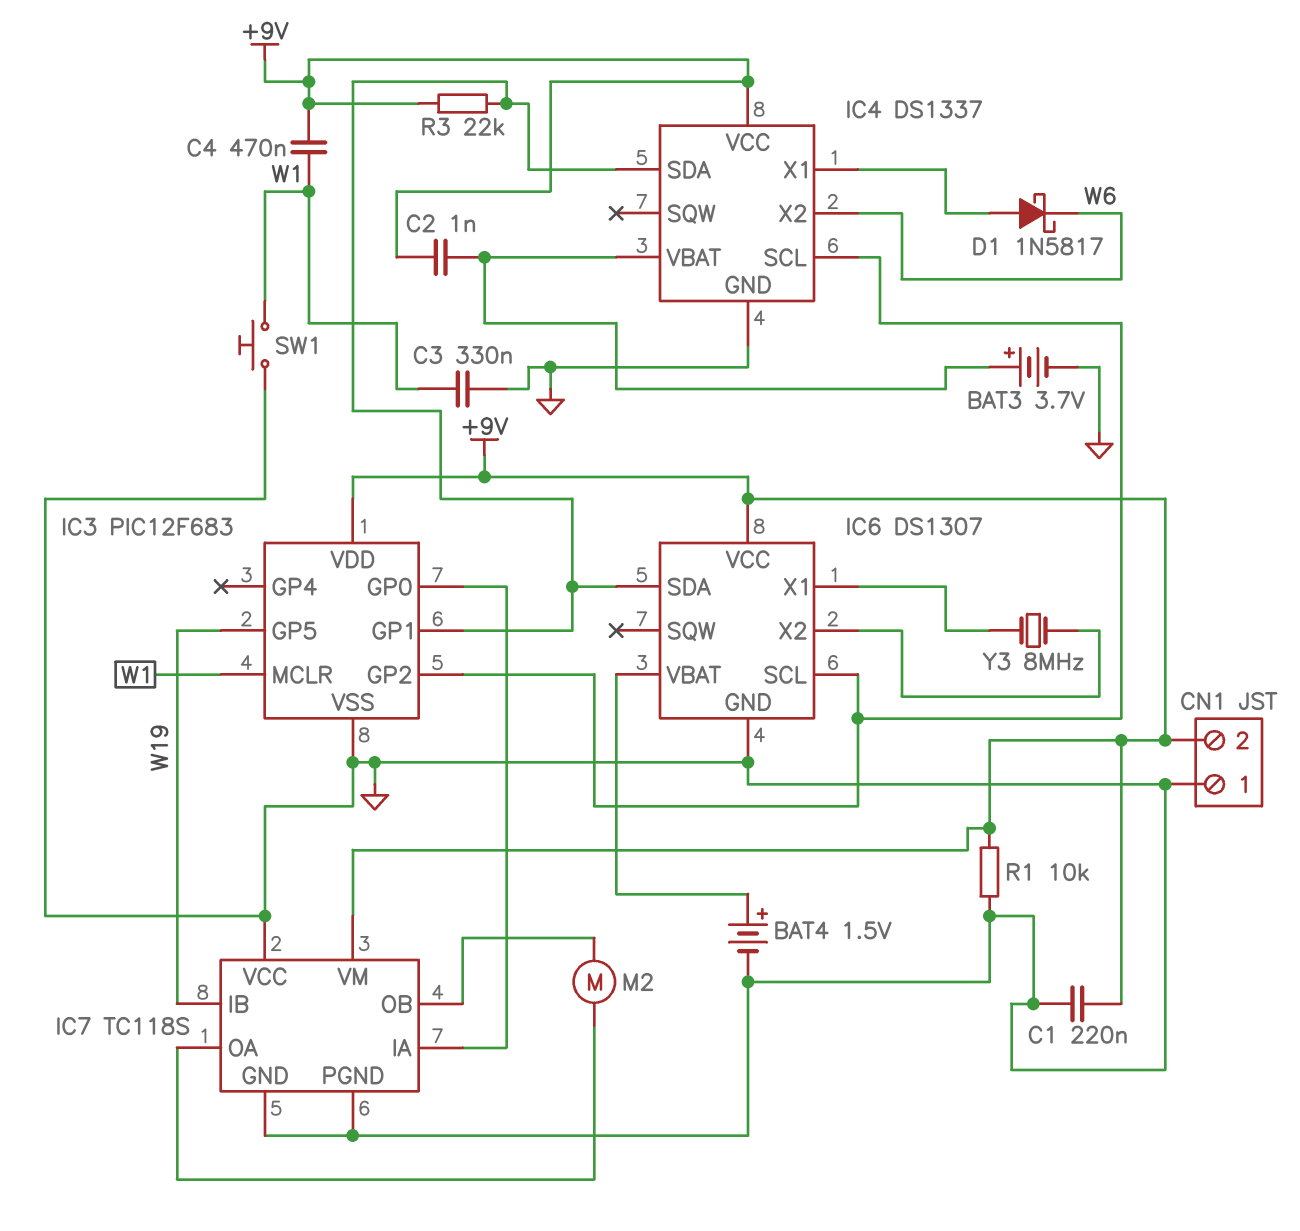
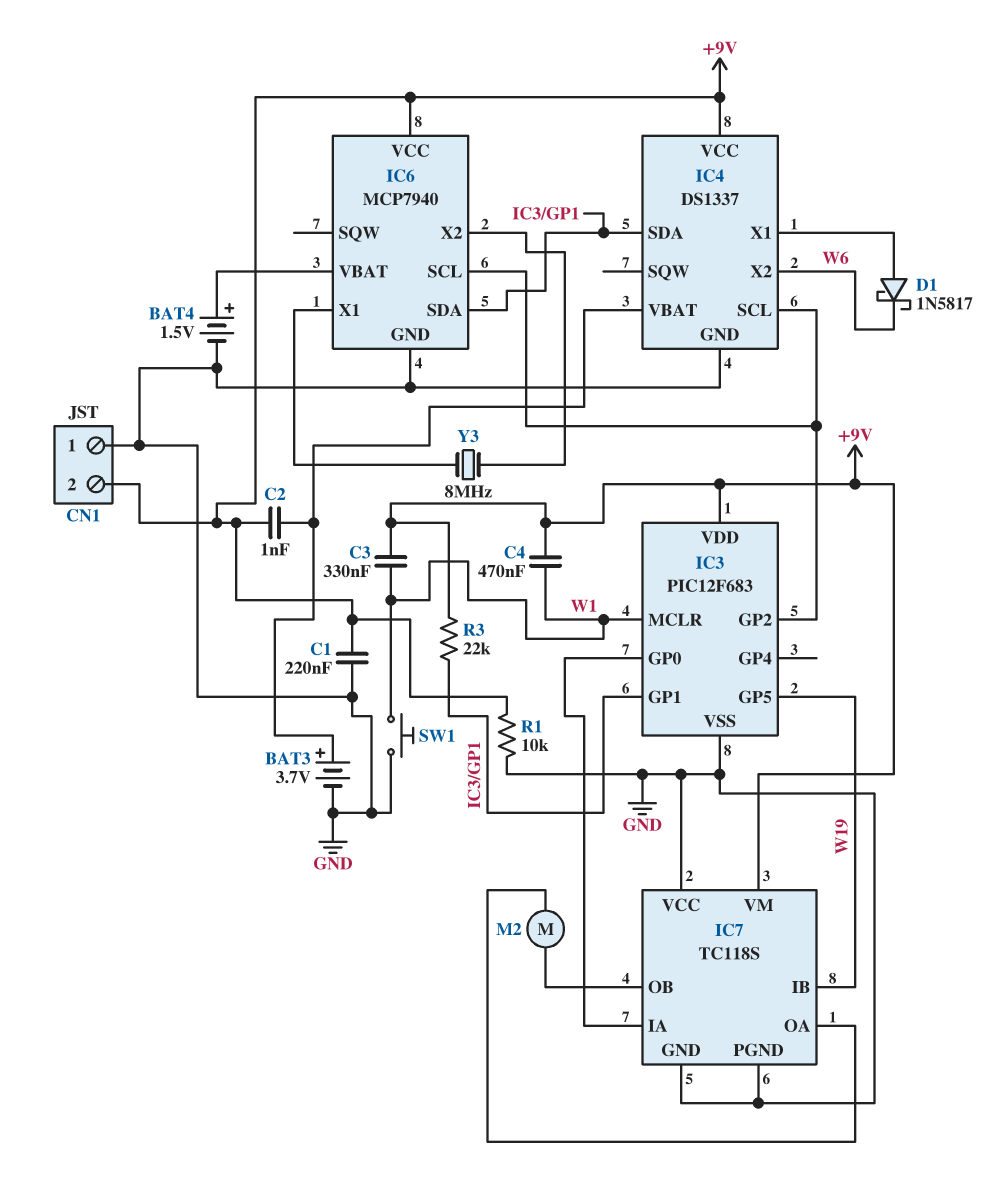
C3: 330nF (GND, W1) -> 330nF (+9V, W1)
IC6: DS1307 -> MCP7940

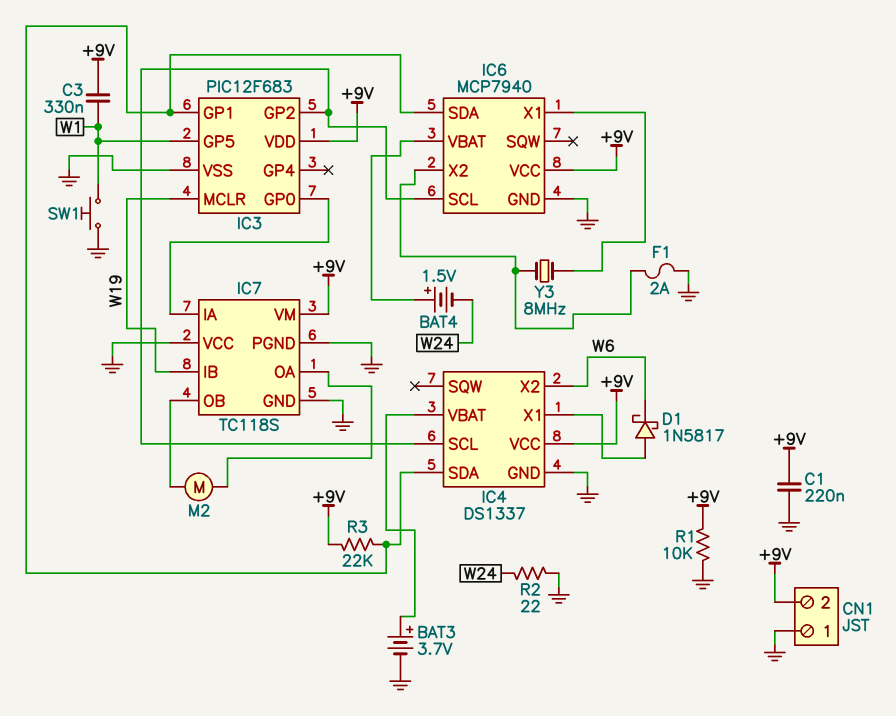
BAT4: 1.5V (plus IC6/VBAT, minus GND) -> 1.5V (plus IC6/VBAT, minus W24)
C2: 1nF (+9V, IC4/VBAT) -> none
C4: 470nF (+9V, W1) -> none
F1: none -> 2A (GND, IC6/X2)
IC3 pin GP5: W19 -> W1
IC3 pin MCLR: W1 -> W19
R2: none -> 22 (GND, W24)

